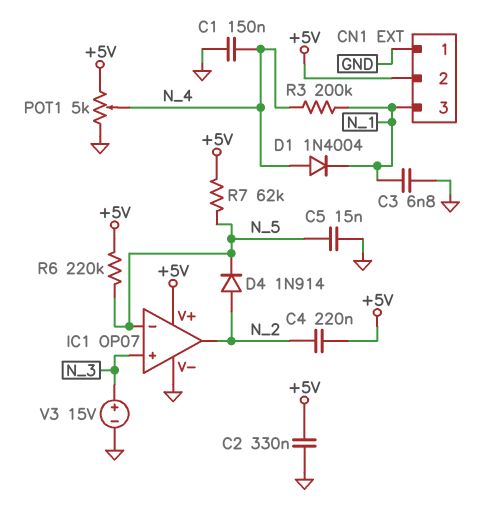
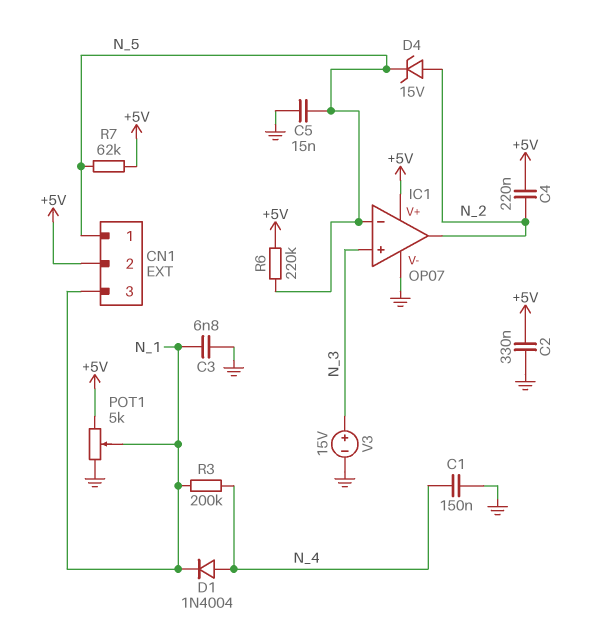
CN1 pin 1: GND -> N_5
D4: diode 1N914 (A N_2, K N_5) -> zener 15V (A N_2, K N_5)
POT1: 5k (+5V, GND, wiper N_4) -> 5k (+5V, GND, wiper N_1)

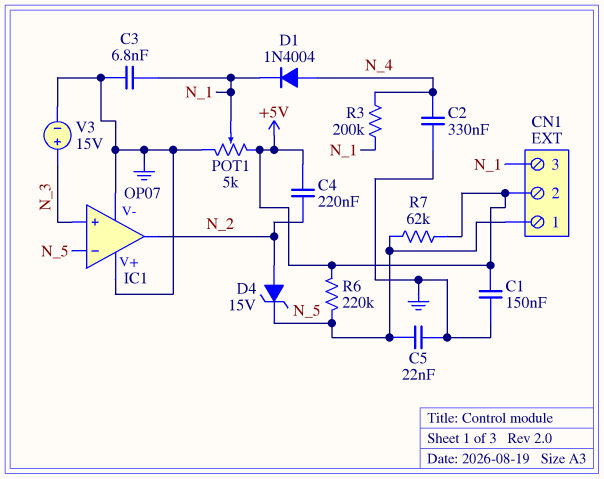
C1: 150nF (GND, N_4) -> 150nF (+5V, GND)
C2: 330nF (+5V, GND) -> 330nF (GND, N_4)
C5: 15nF (GND, N_5) -> 22nF (GND, N_5)
IC1 pin V+: +5V -> GND

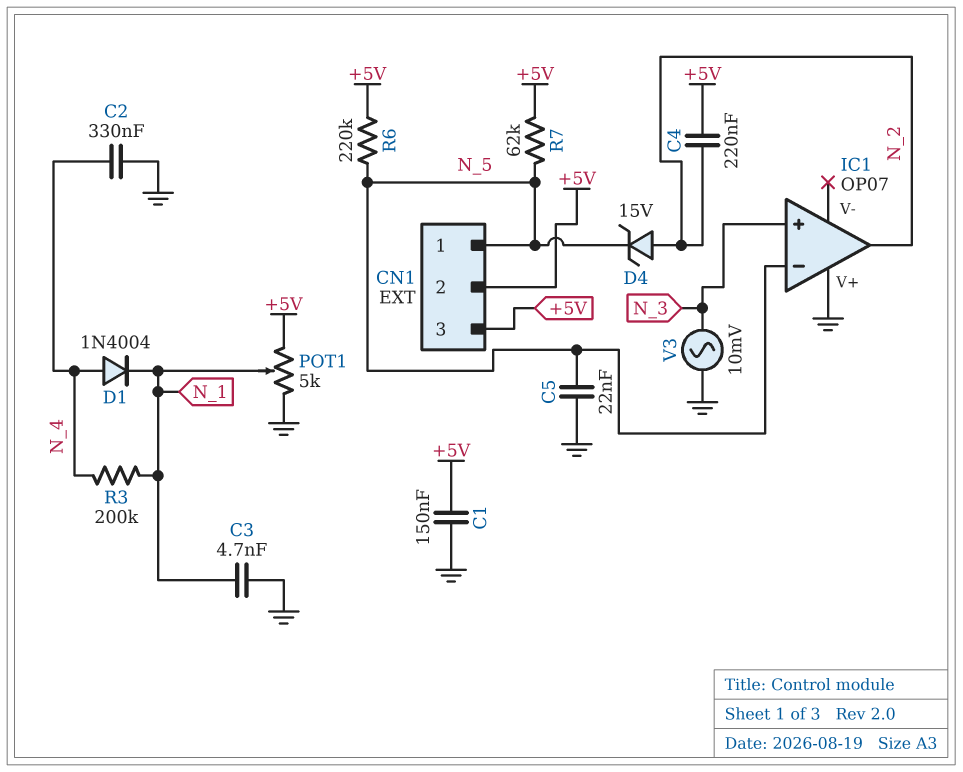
C3: 6.8nF (GND, N_1) -> 4.7nF (GND, N_1)
CN1 pin 3: N_1 -> +5V
IC1 pin V-: GND -> none
V3: 15V (plus N_3, minus GND) -> AC 10mV (GND, N_3)

